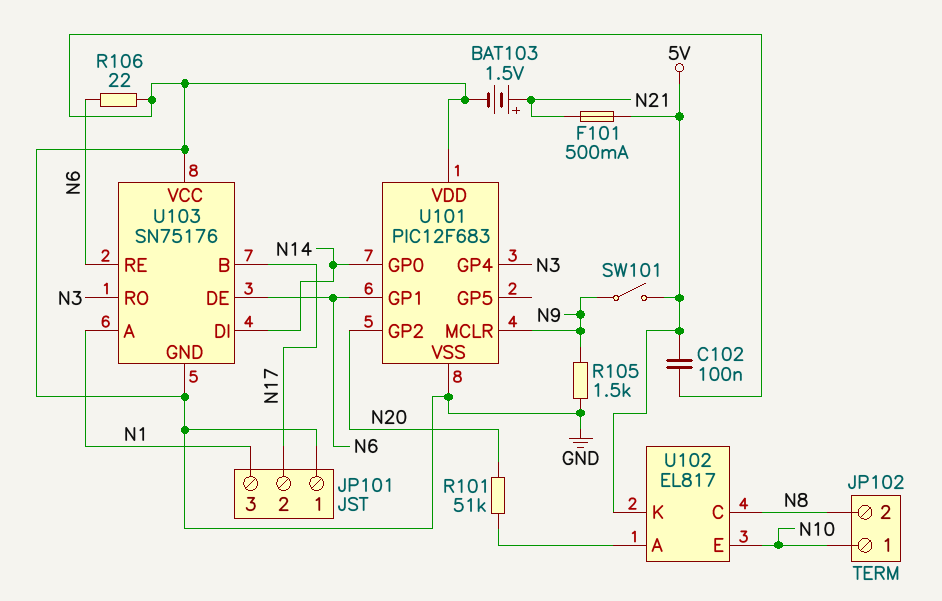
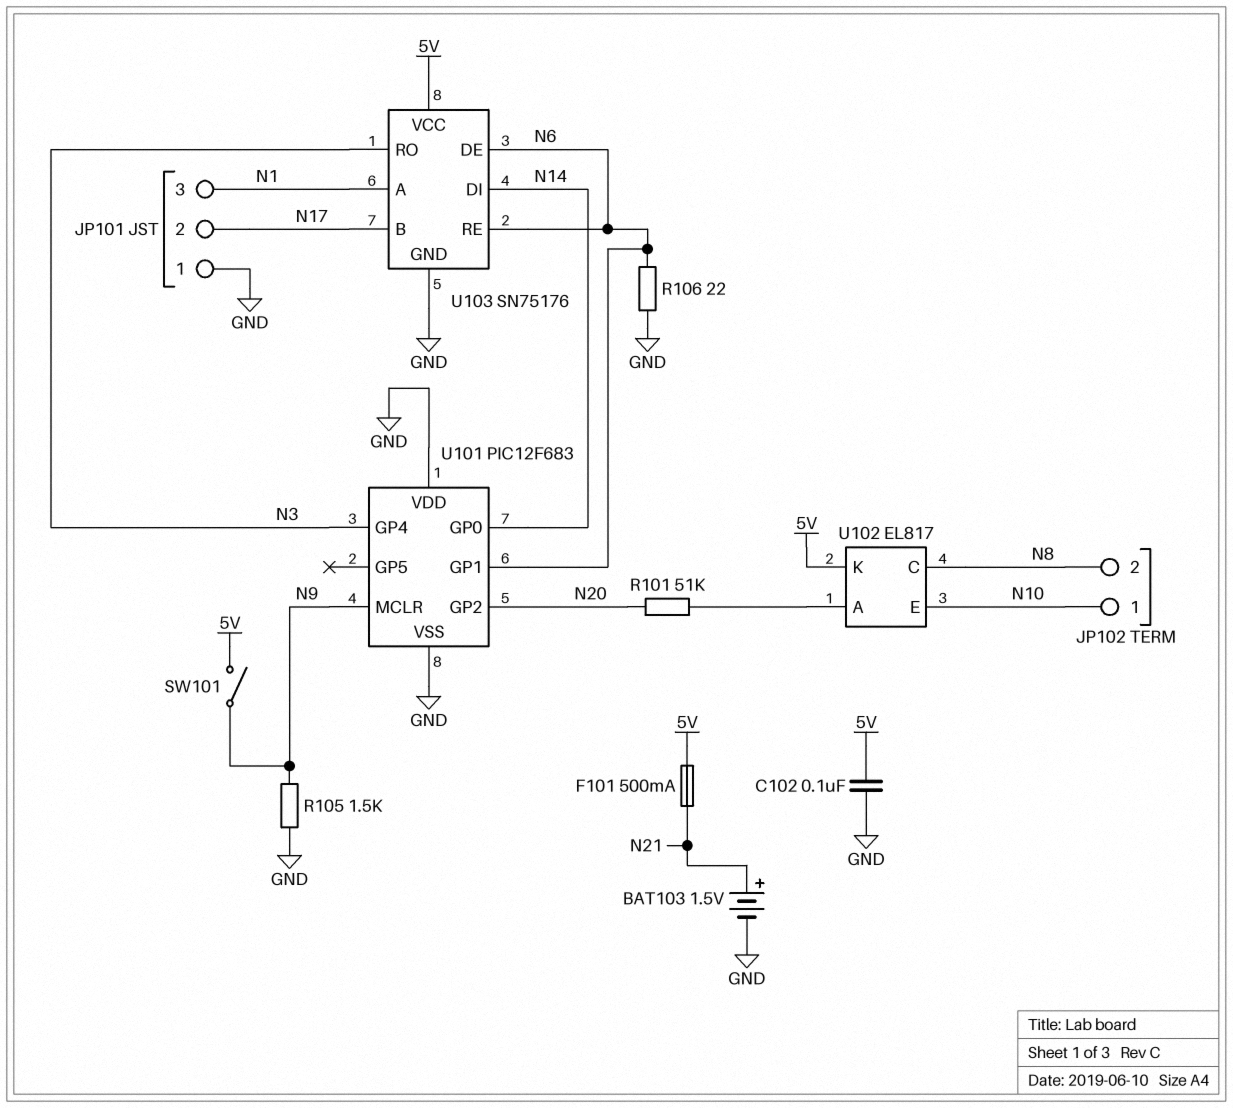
U103 pin VCC: GND -> 5V

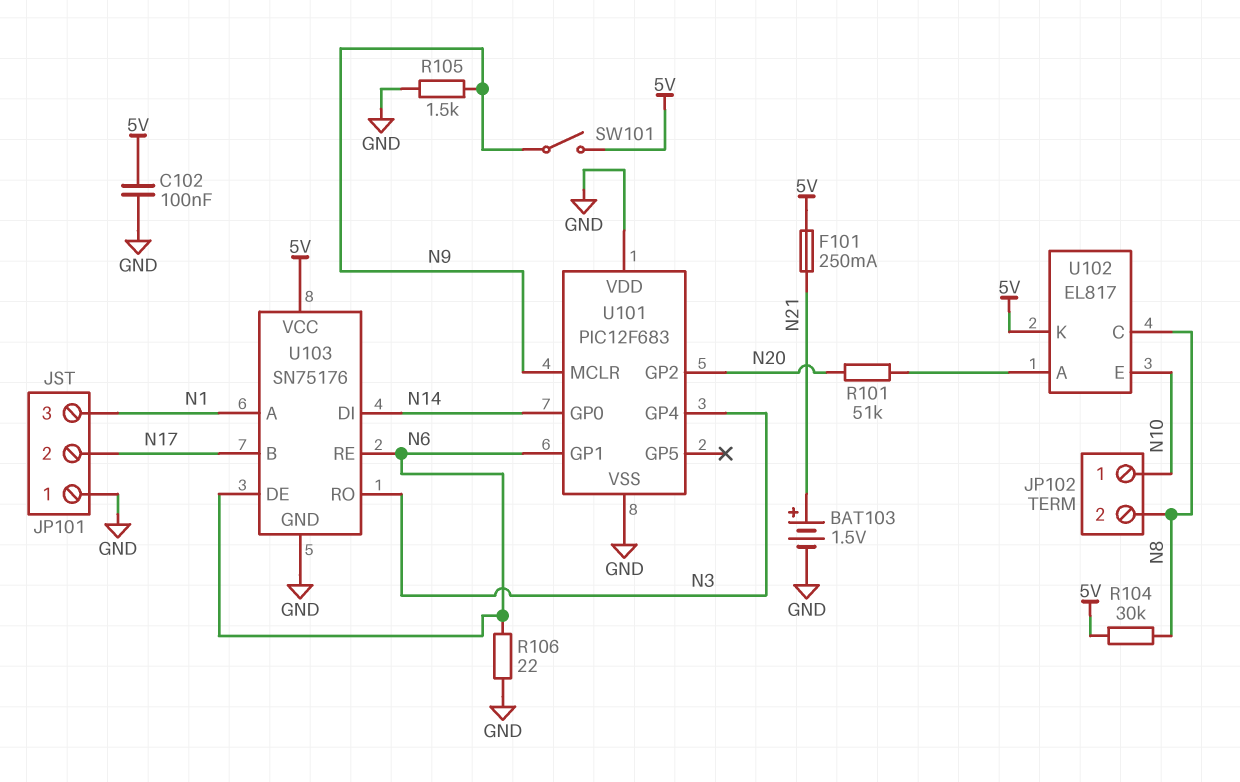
F101: 500mA (5V, N21) -> 250mA (5V, N21)
R104: none -> 30k (5V, N8)

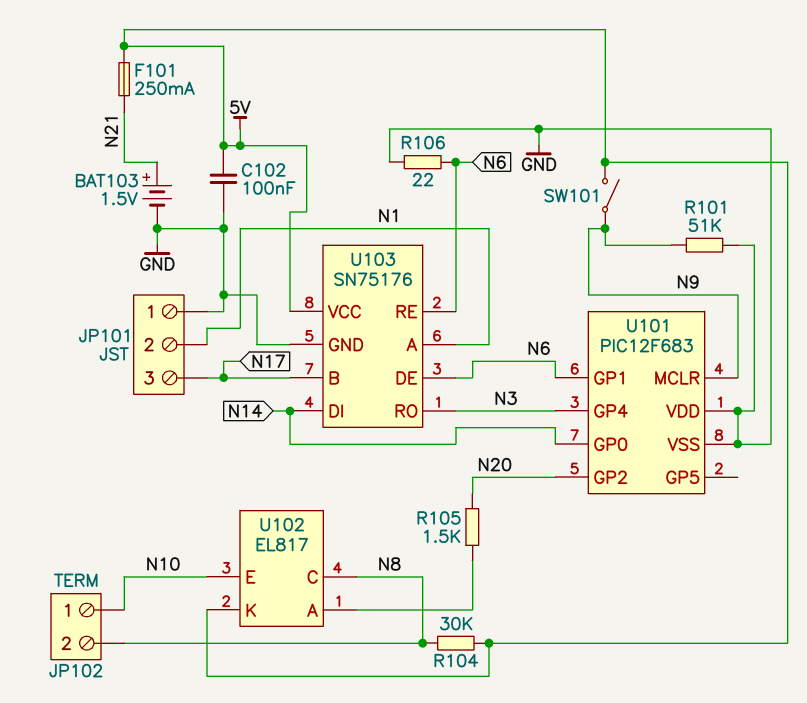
JP101 pin 2: N17 -> N1
JP101 pin 3: N1 -> N17
R101: 51k (N20, U102/A) -> 51k (GND, N9)
R105: 1.5k (GND, N9) -> 1.5k (N20, U102/A)

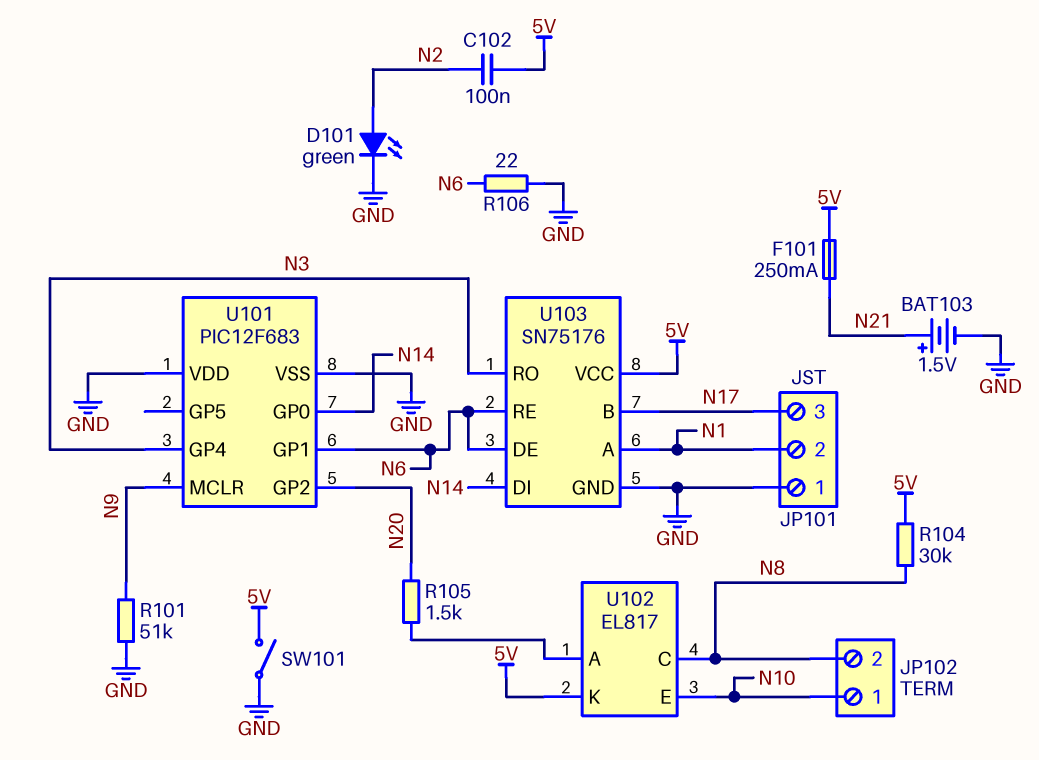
C102: 100nF (5V, GND) -> 100nF (5V, N2)
D101: none -> LED green (A N2, K GND)
SW101: switch (5V, N9) -> switch (5V, GND)

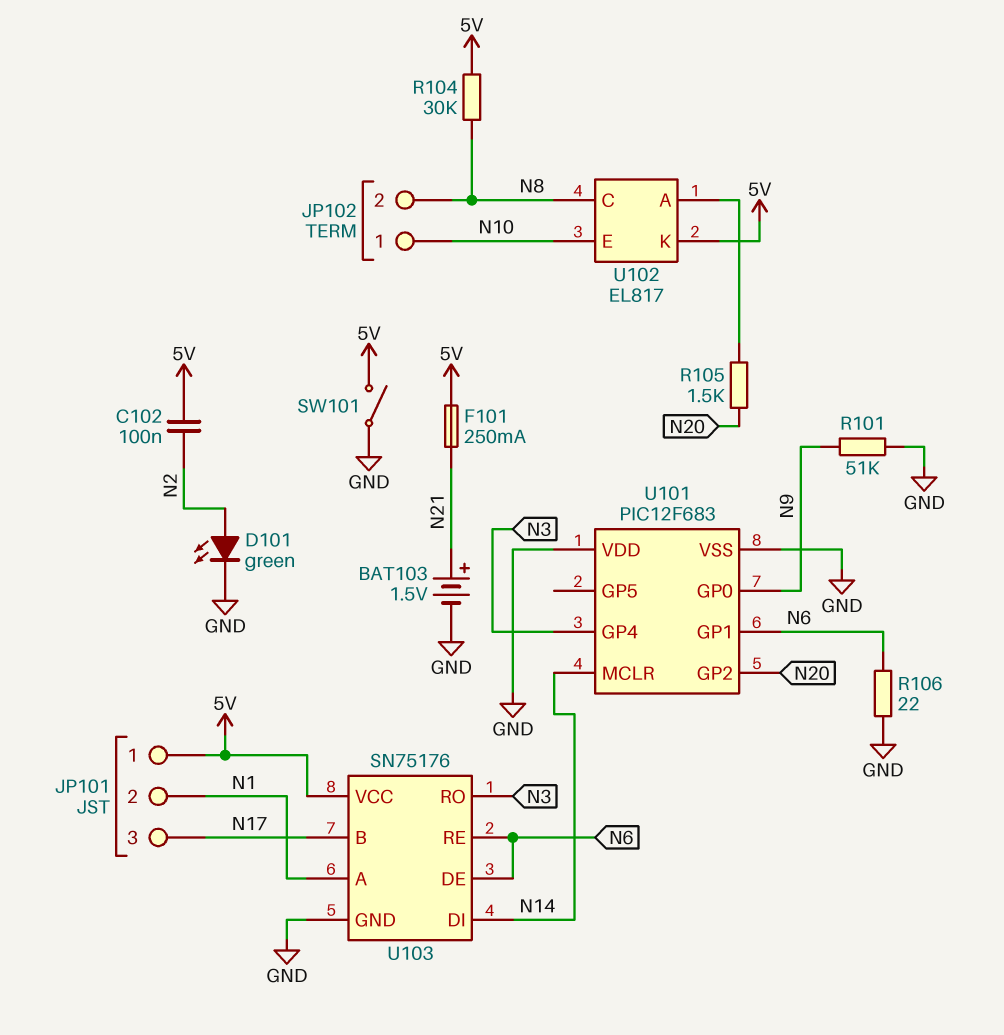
JP101 pin 1: GND -> 5V
U101 pin GP0: N14 -> N9
U101 pin MCLR: N9 -> N14

